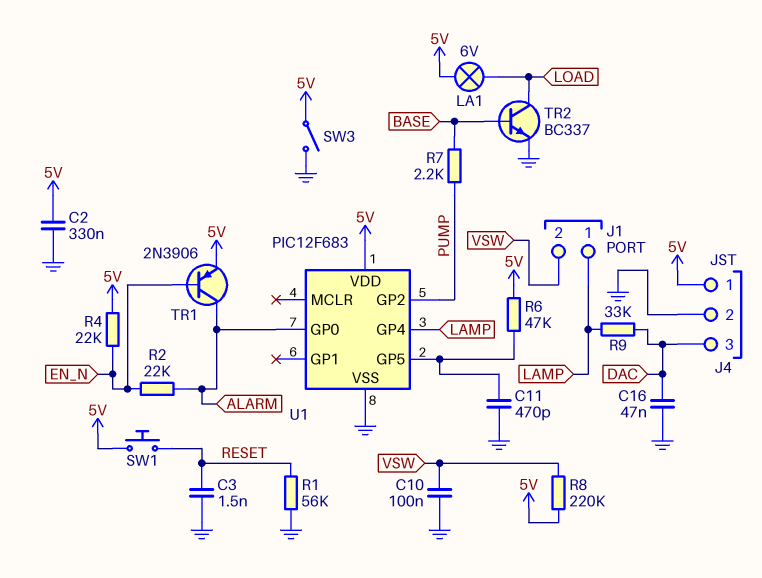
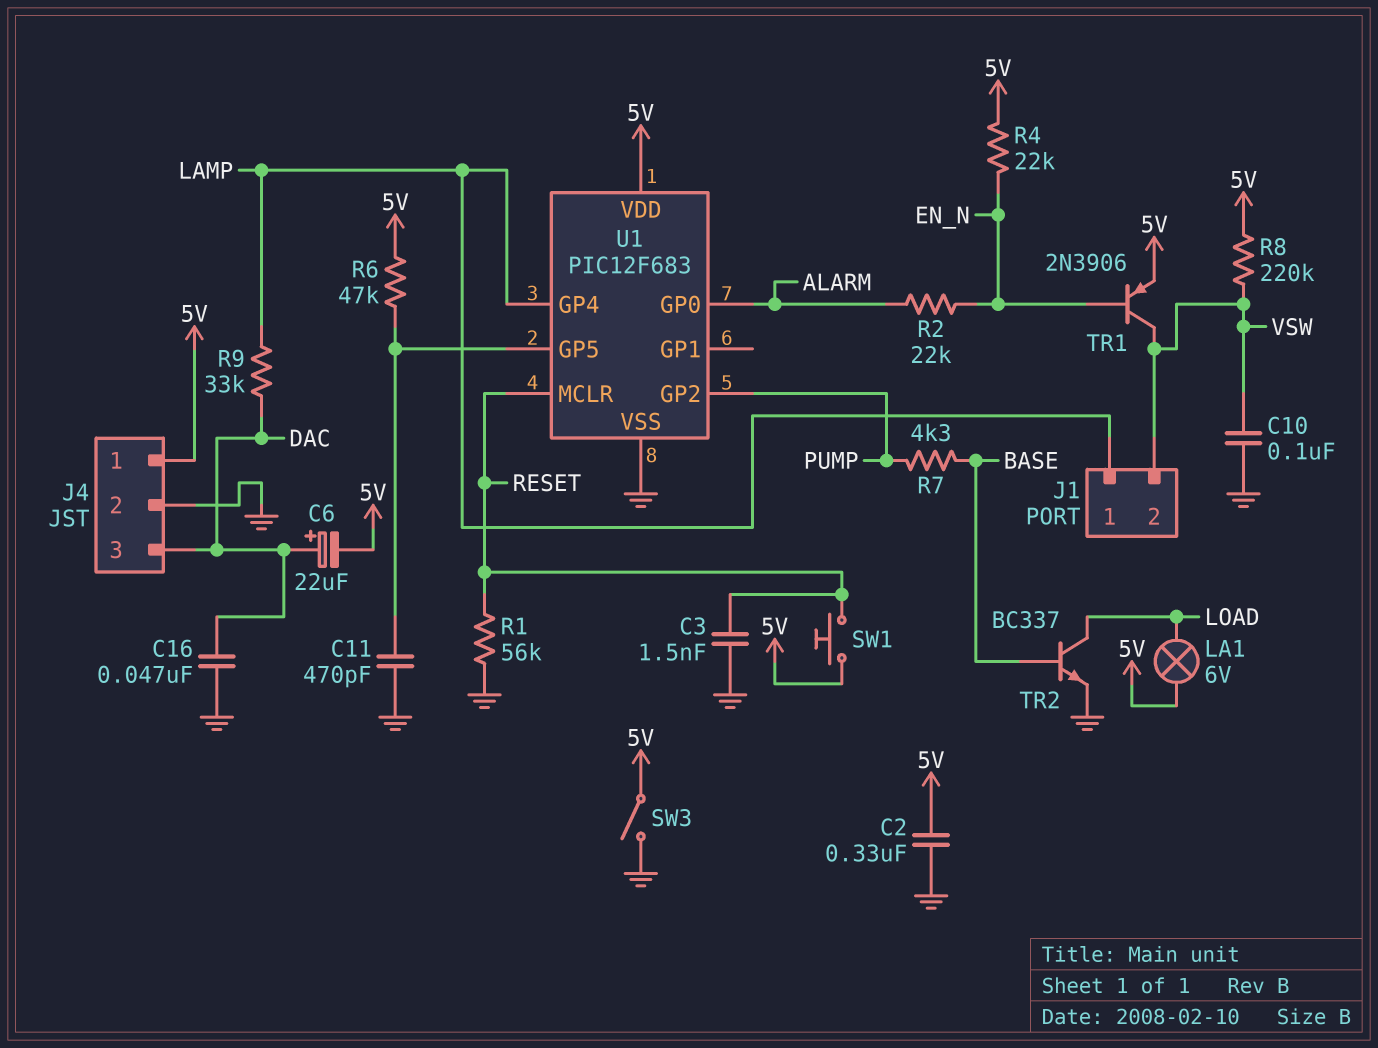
C6: none -> 22uF (plus DAC, minus 5V)
R7: 2.2k (BASE, PUMP) -> 4.3k (BASE, PUMP)
TR1: PNP 2N3906 (B EN_N, C ALARM, E 5V) -> PNP 2N3906 (B EN_N, C VSW, E 5V)
U1 pin MCLR: none -> RESET

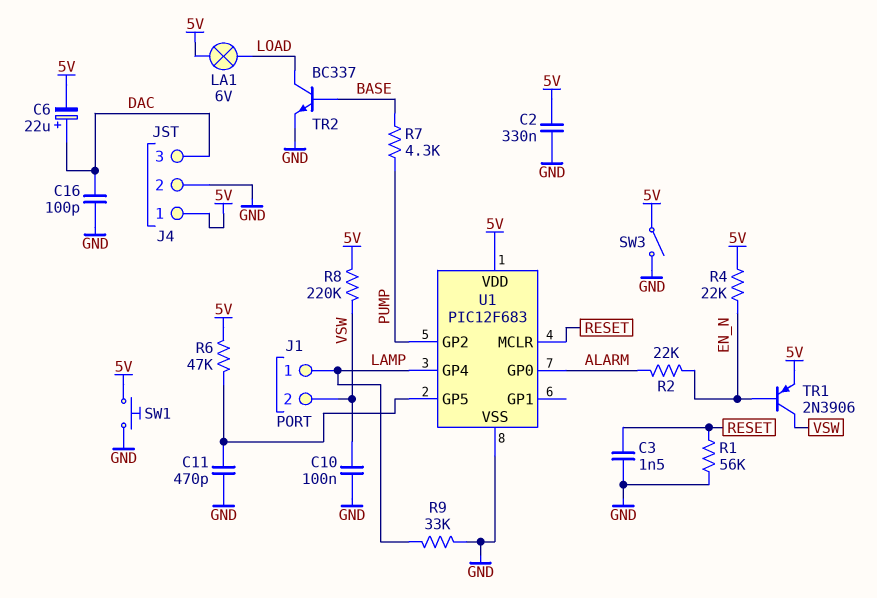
C16: 47nF (DAC, GND) -> 100pF (DAC, GND)
R9: 33k (DAC, LAMP) -> 33k (GND, LAMP)
SW1: button (5V, RESET) -> button (5V, GND)

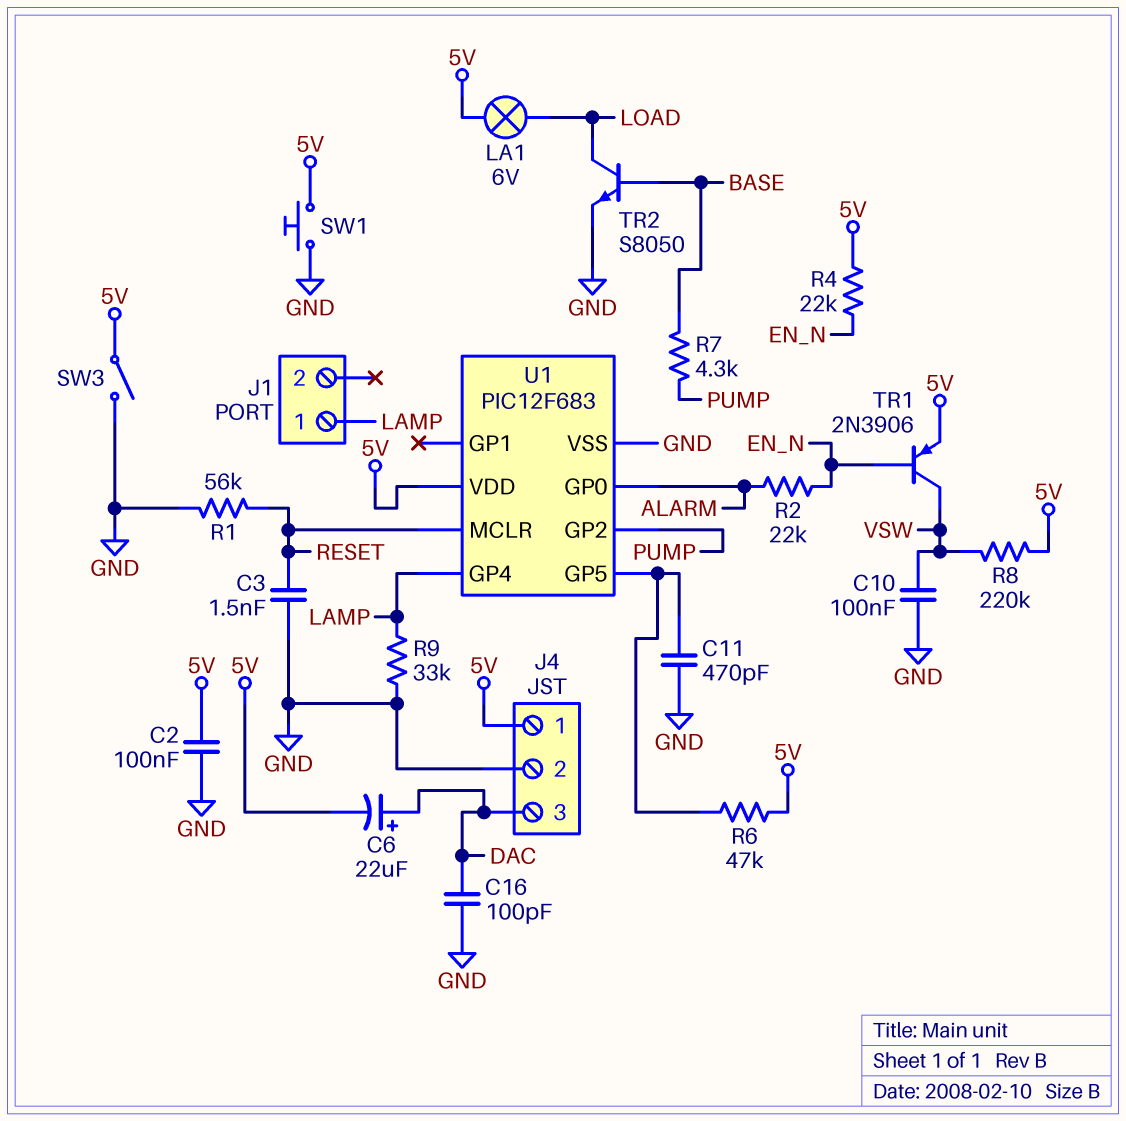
C2: 330nF (5V, GND) -> 100nF (5V, GND)
J1 pin 2: VSW -> none
TR2: NPN BC337 (B BASE, C LOAD, E GND) -> NPN S8050 (B BASE, C LOAD, E GND)

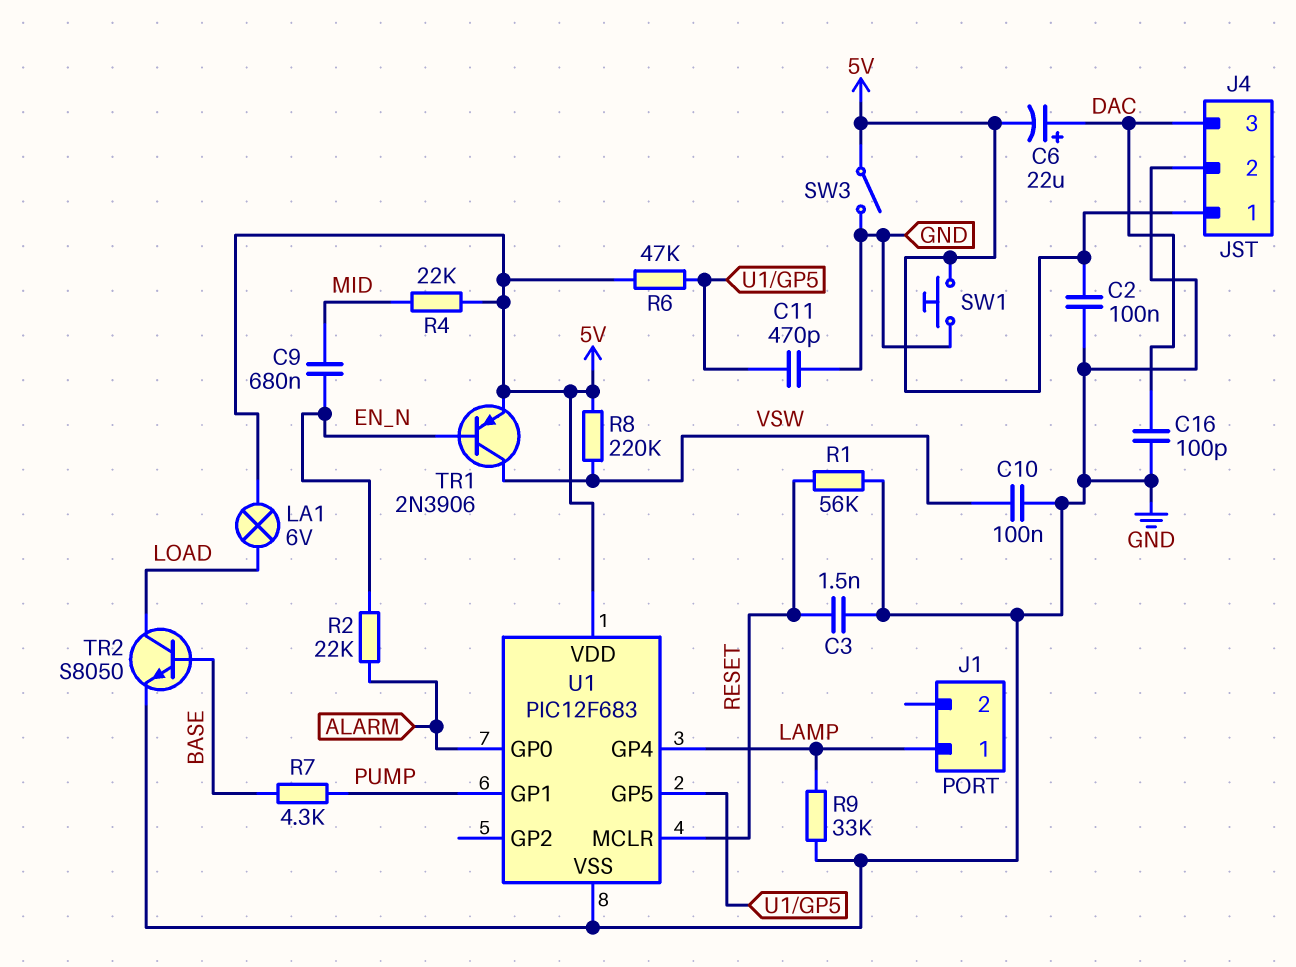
C9: none -> 680nF (EN_N, MID)
R4: 22k (5V, EN_N) -> 22k (5V, MID)
U1 pin GP1: none -> PUMP
U1 pin GP2: PUMP -> none

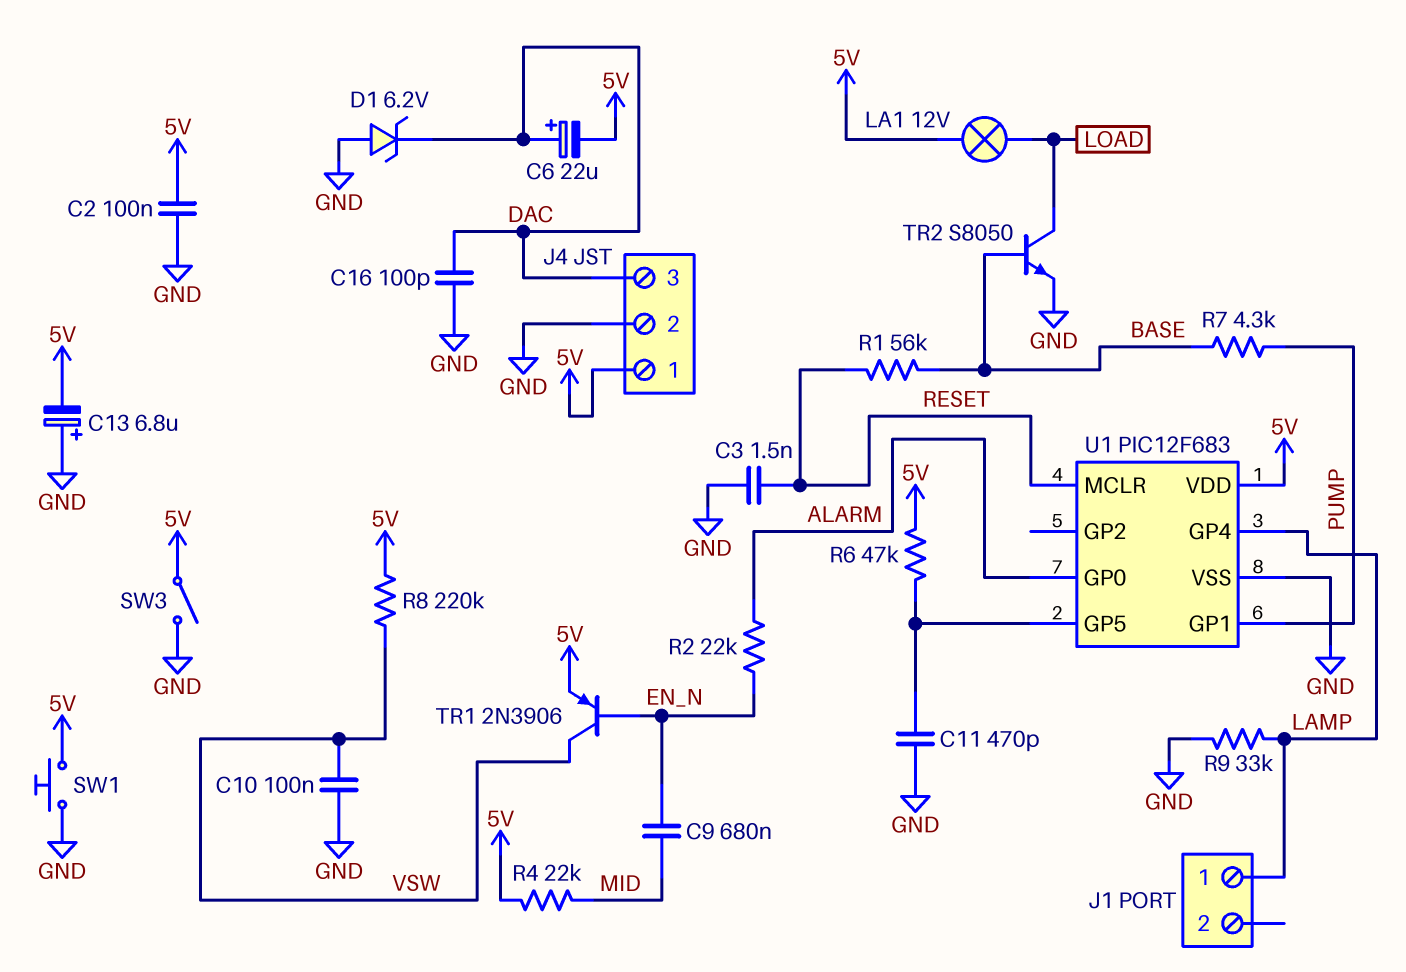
C13: none -> 6.8uF (plus GND, minus 5V)
D1: none -> zener 6.2V (A GND, K DAC)
LA1: lamp 6V (5V, LOAD) -> lamp 12V (5V, LOAD)
R1: 56k (GND, RESET) -> 56k (BASE, RESET)

